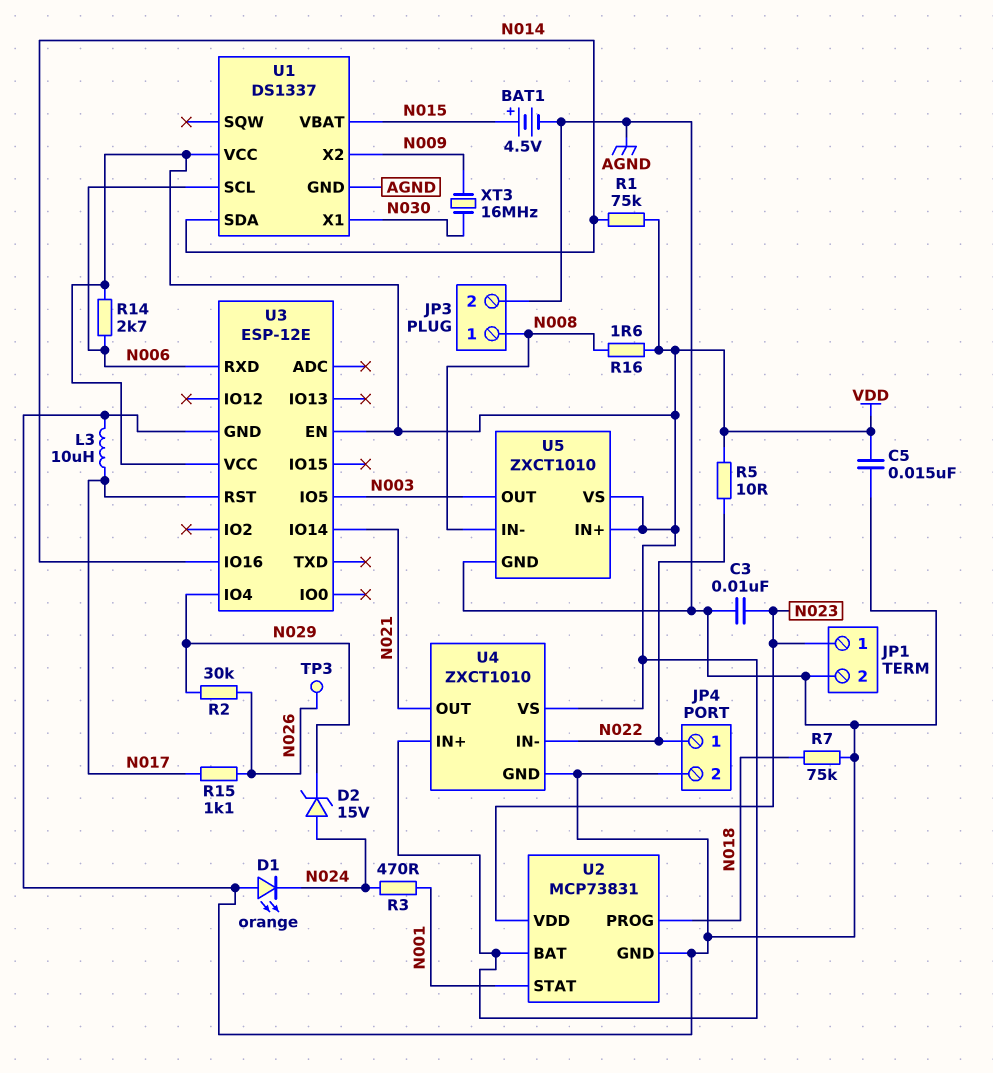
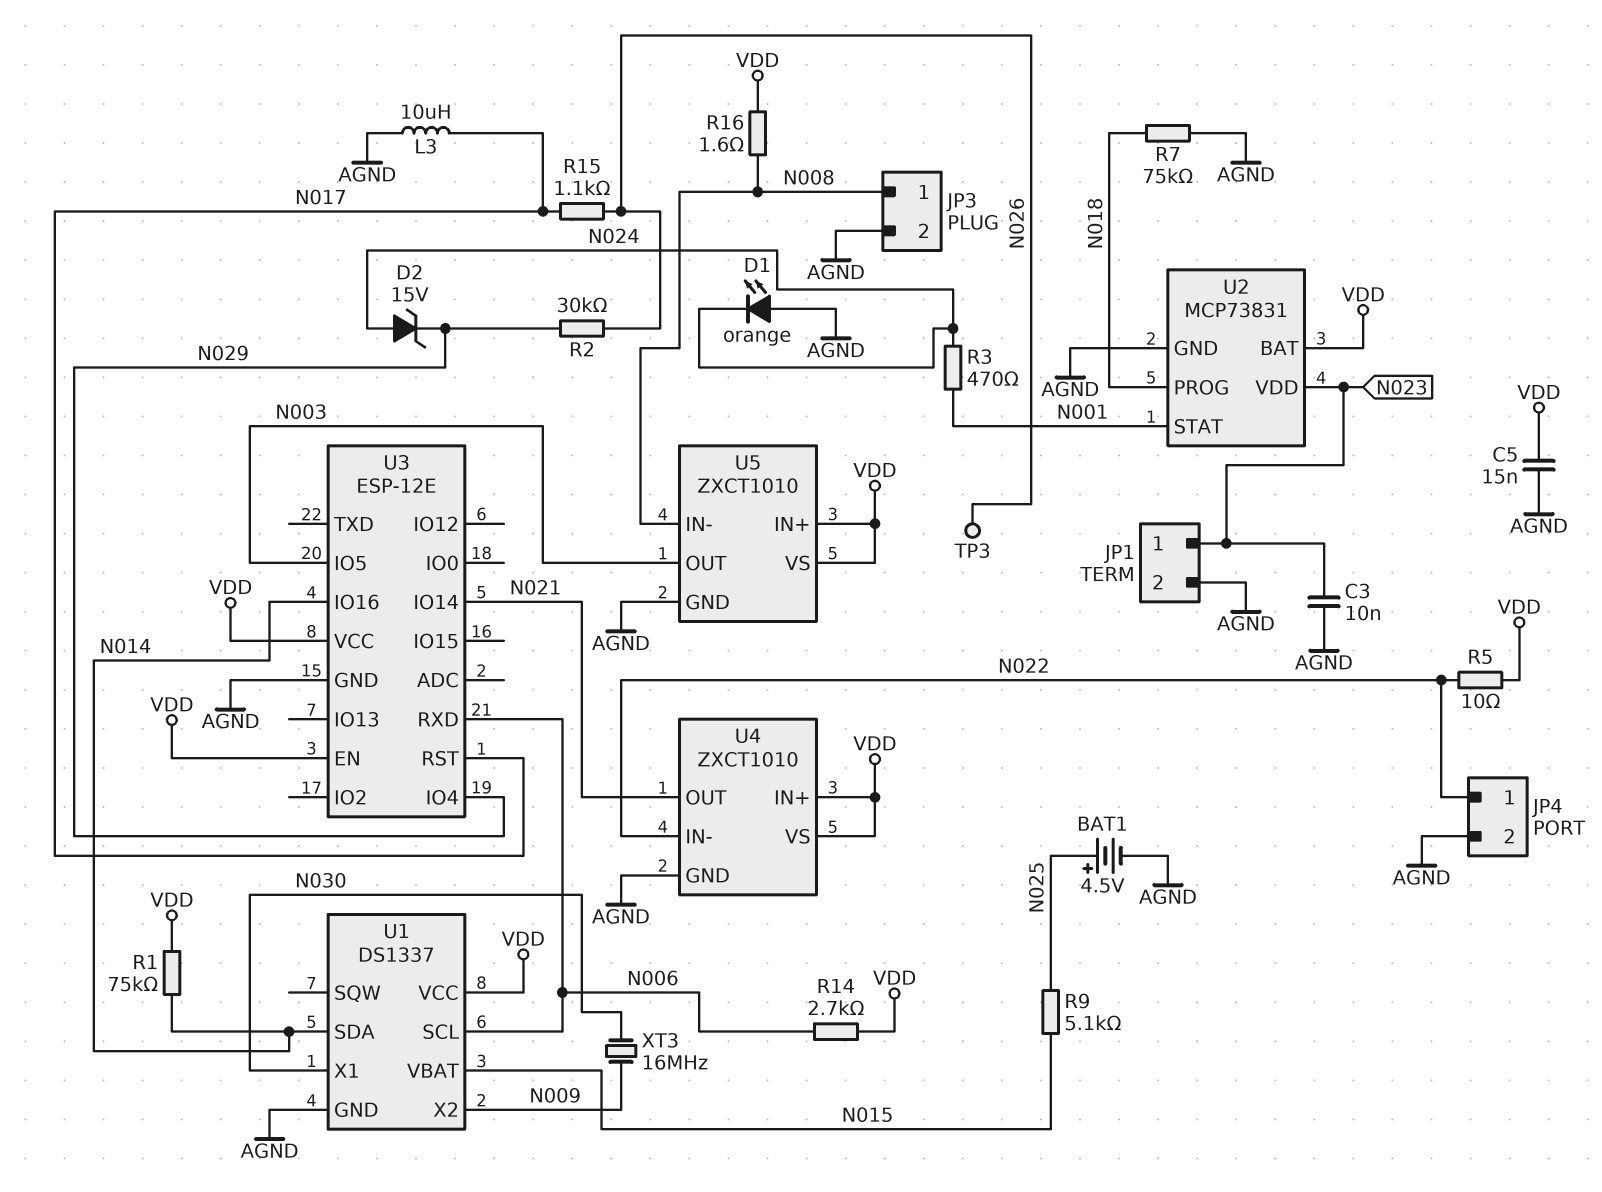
BAT1: 4.5V (plus N015, minus AGND) -> 4.5V (plus N025, minus AGND)
R9: none -> 5.1k (N015, N025)

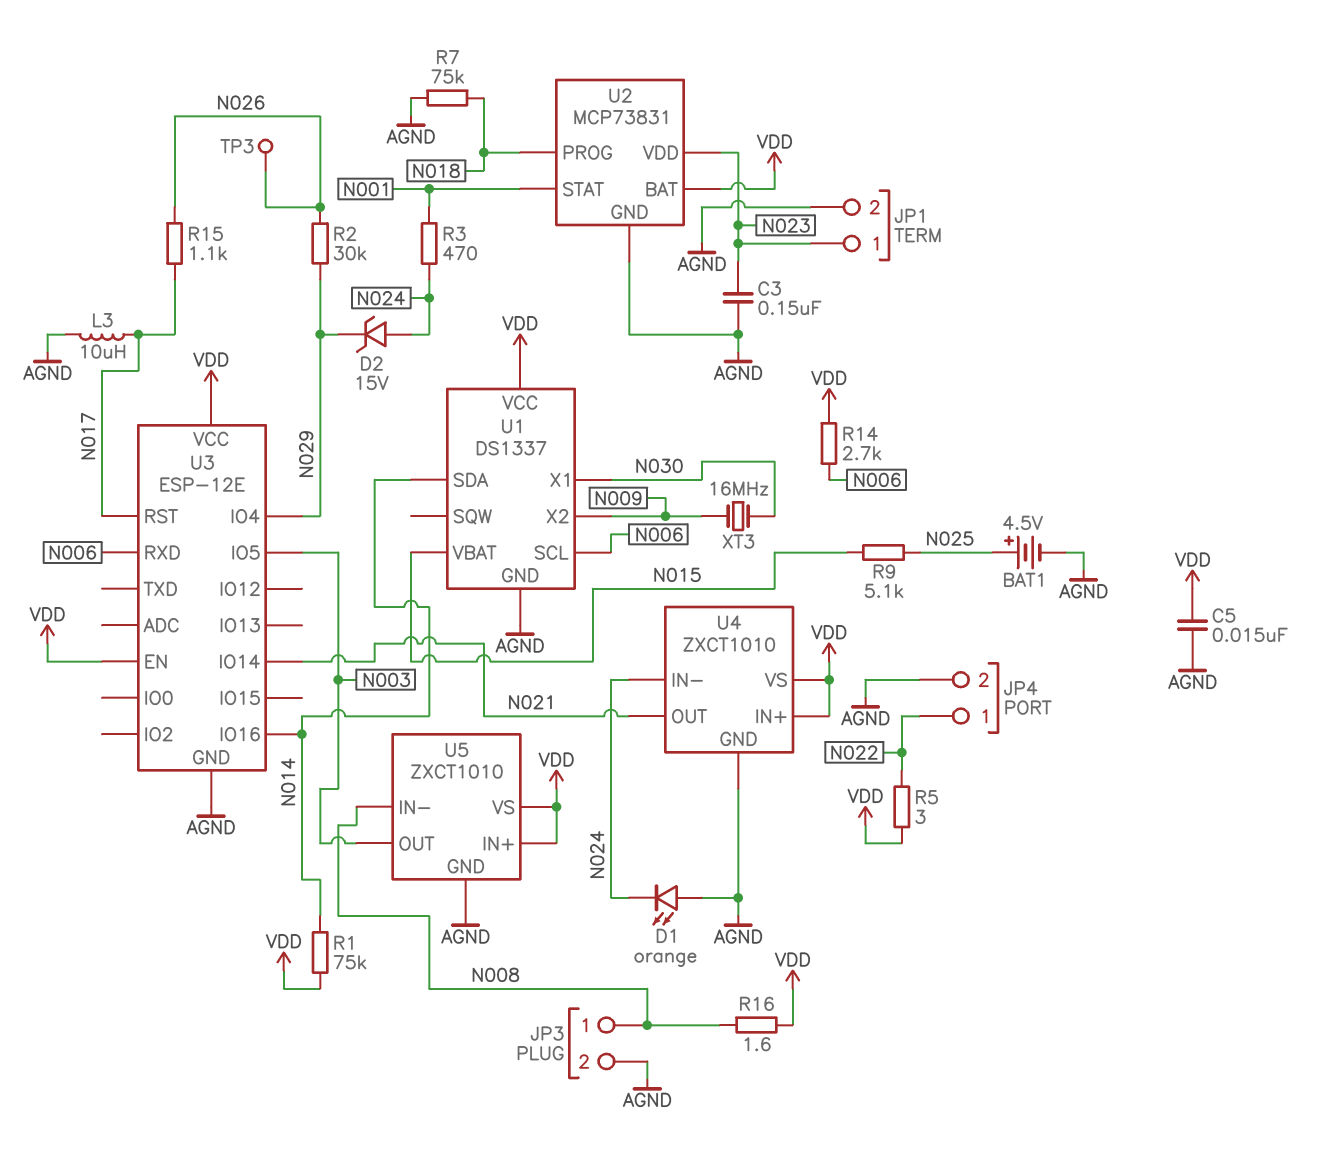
C3: 10nF (AGND, N023) -> 150nF (AGND, N023)
R5: 10 (N022, VDD) -> 3 (N022, VDD)
U4 pin IN-: N022 -> N024

